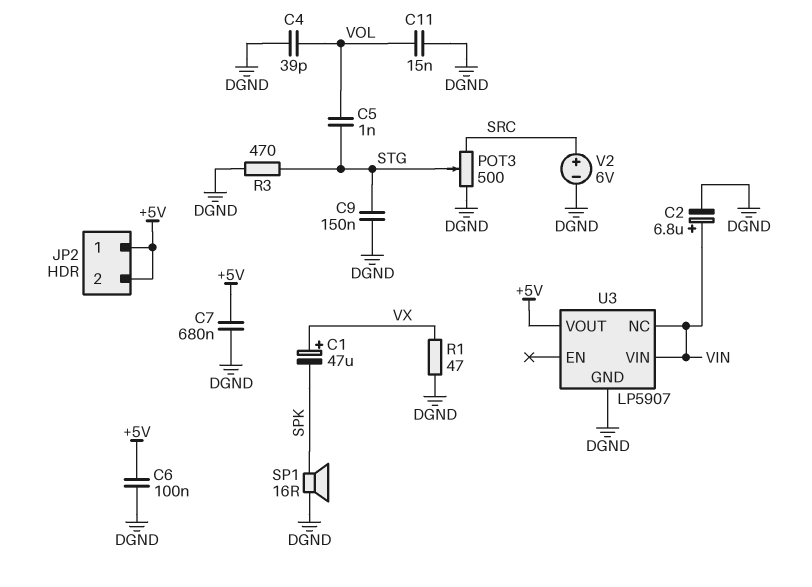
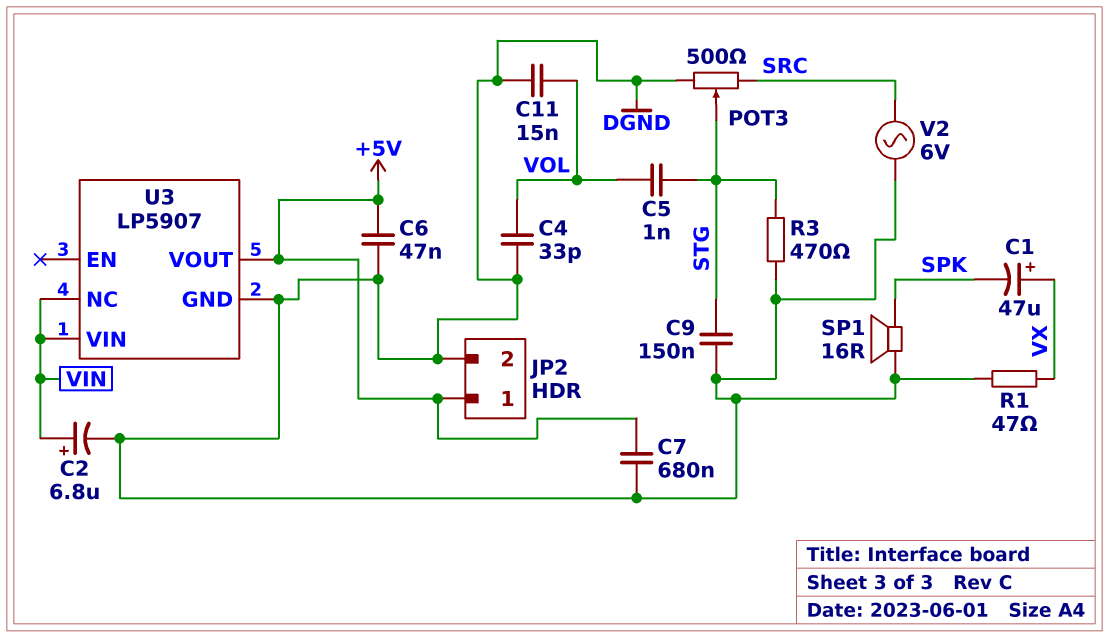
C4: 39pF (DGND, VOL) -> 33pF (DGND, VOL)
C6: 100nF (+5V, DGND) -> 47nF (+5V, DGND)
JP2 pin 2: +5V -> DGND
V2: 6V (plus SRC, minus DGND) -> AC 6V (DGND, SRC)

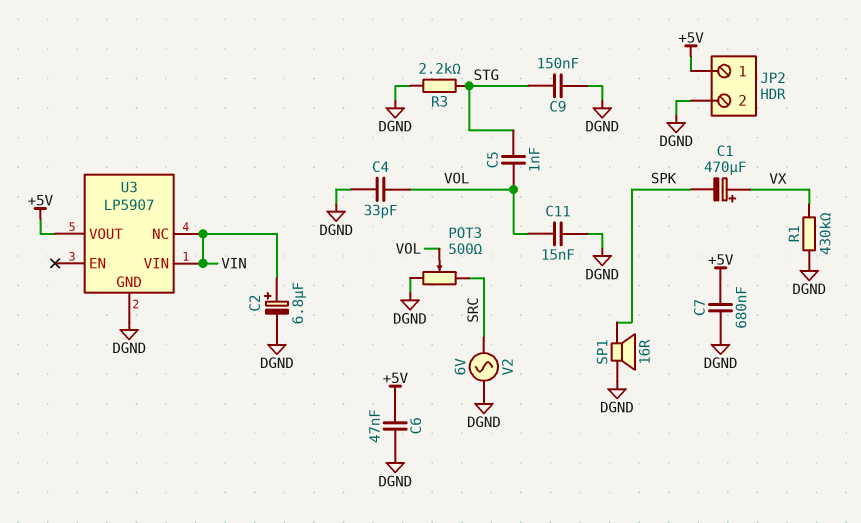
C1: 47uF (plus VX, minus SPK) -> 470uF (plus VX, minus SPK)
POT3: 500 (DGND, SRC, wiper STG) -> 500 (DGND, SRC, wiper VOL)
R1: 47 (DGND, VX) -> 430k (DGND, VX)
R3: 470 (DGND, STG) -> 2.2k (DGND, STG)

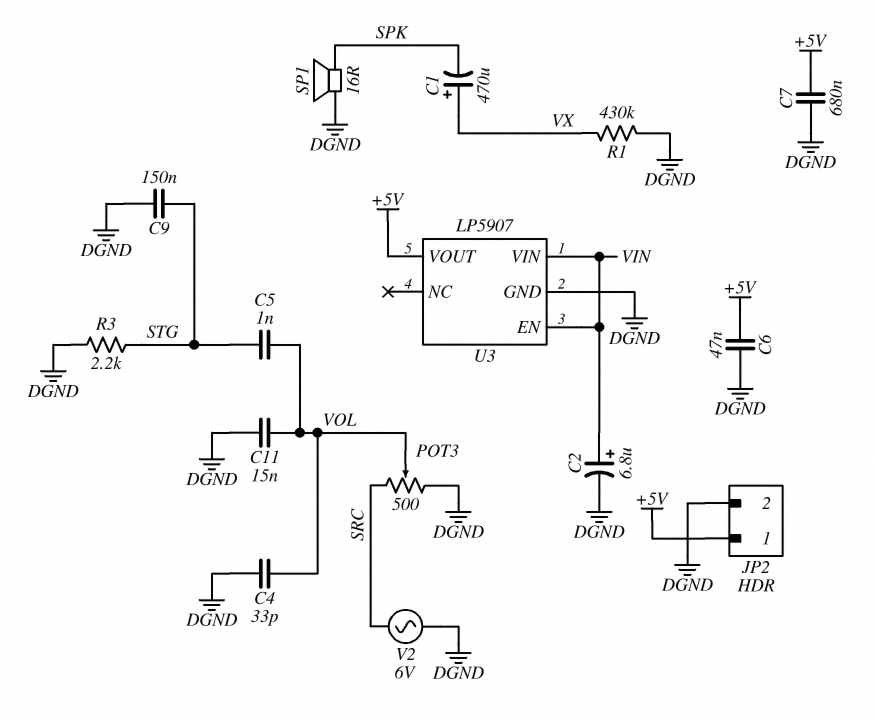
U3 pin EN: none -> VIN
U3 pin NC: VIN -> none

